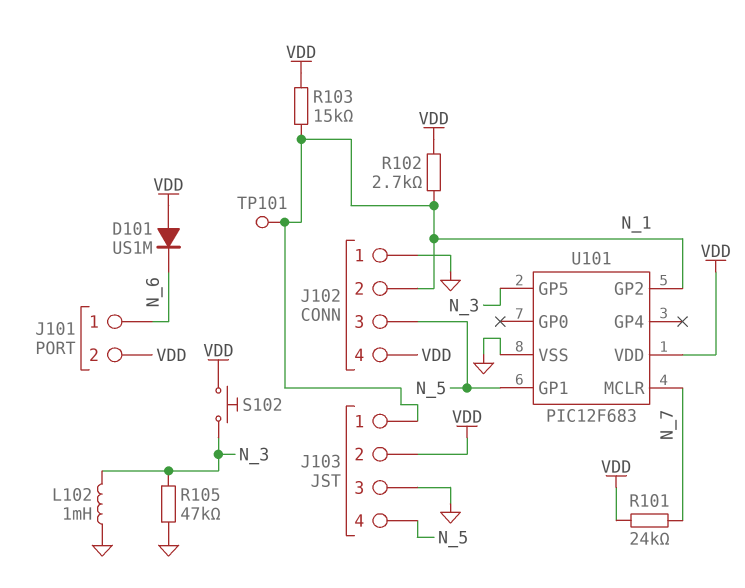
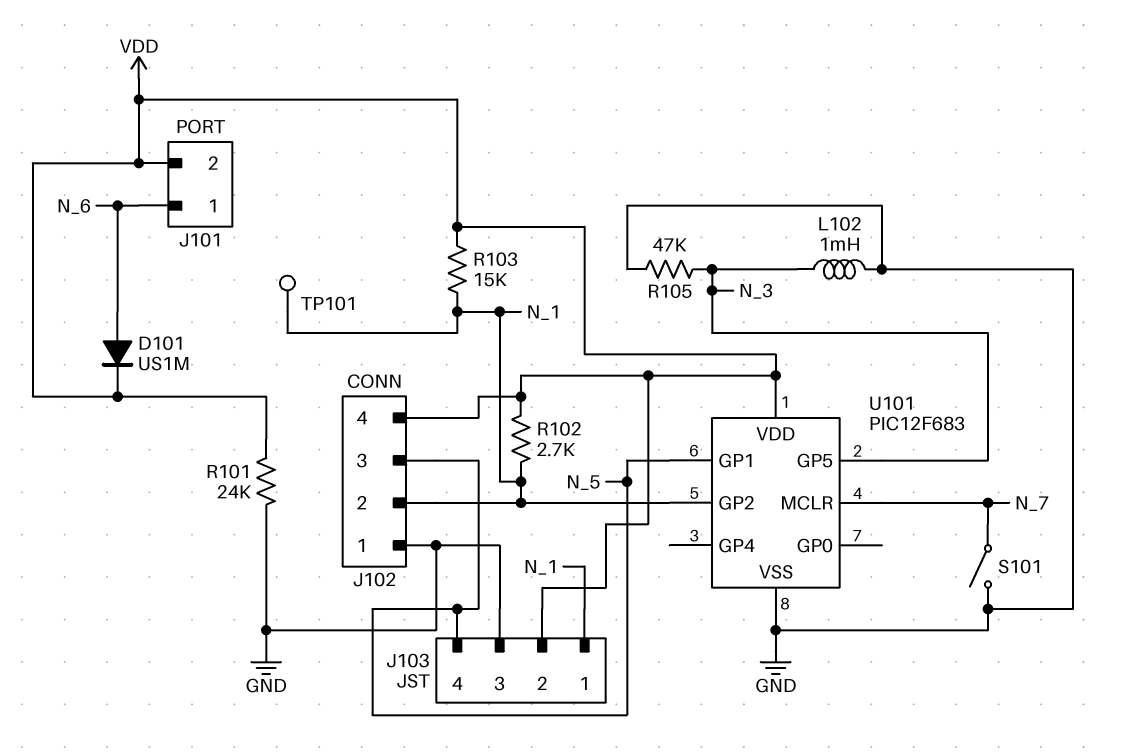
D101: diode US1M (A VDD, K N_6) -> diode US1M (A N_6, K VDD)
R101: 24k (N_7, VDD) -> 24k (GND, VDD)
S101: none -> switch (GND, N_7)
S102: button (N_3, VDD) -> none

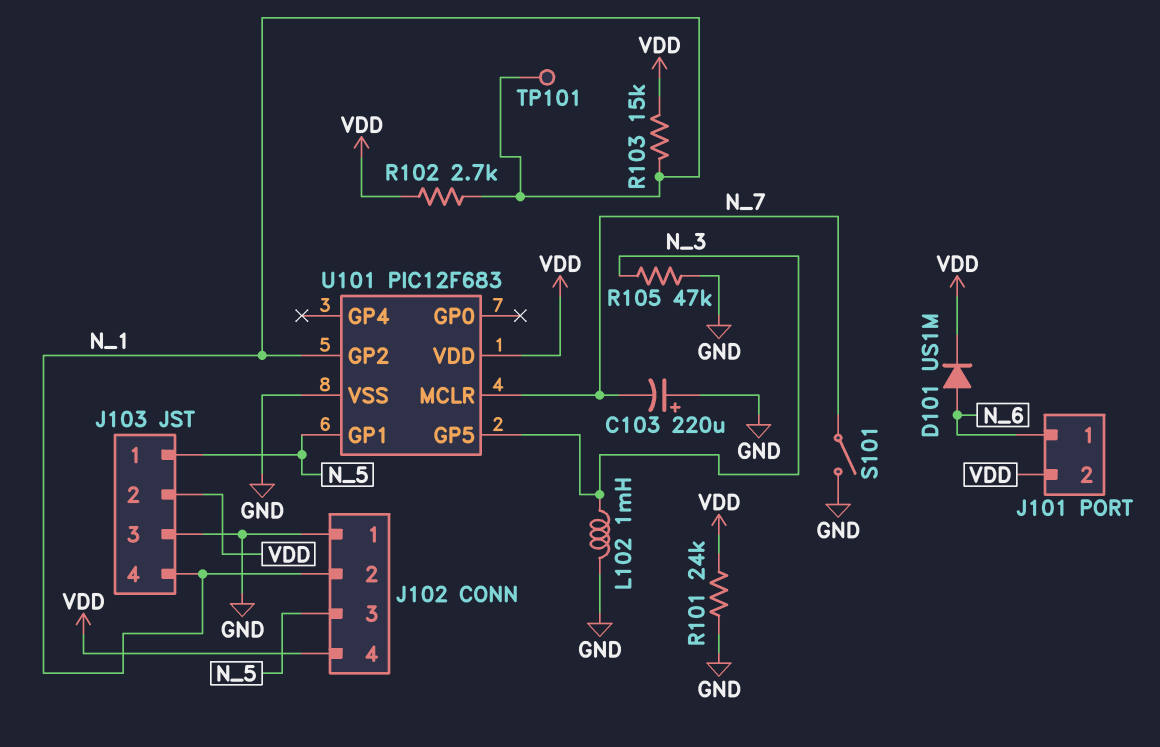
C103: none -> 220uF (plus GND, minus N_7)
J103 pin 1: N_1 -> N_5
J103 pin 4: N_5 -> N_1

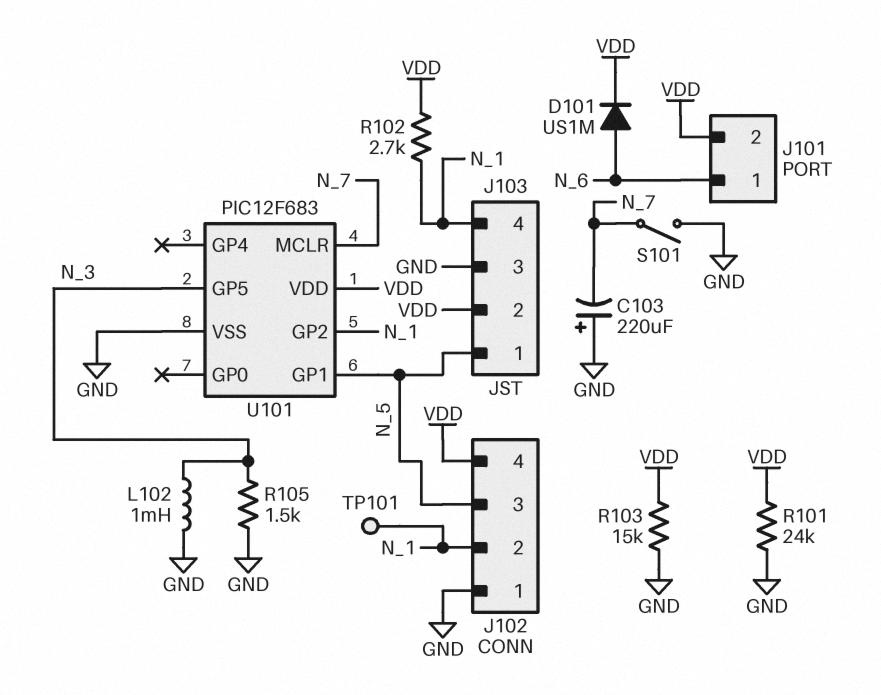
R103: 15k (N_1, VDD) -> 15k (GND, VDD)
R105: 47k (GND, N_3) -> 1.5k (GND, N_3)

